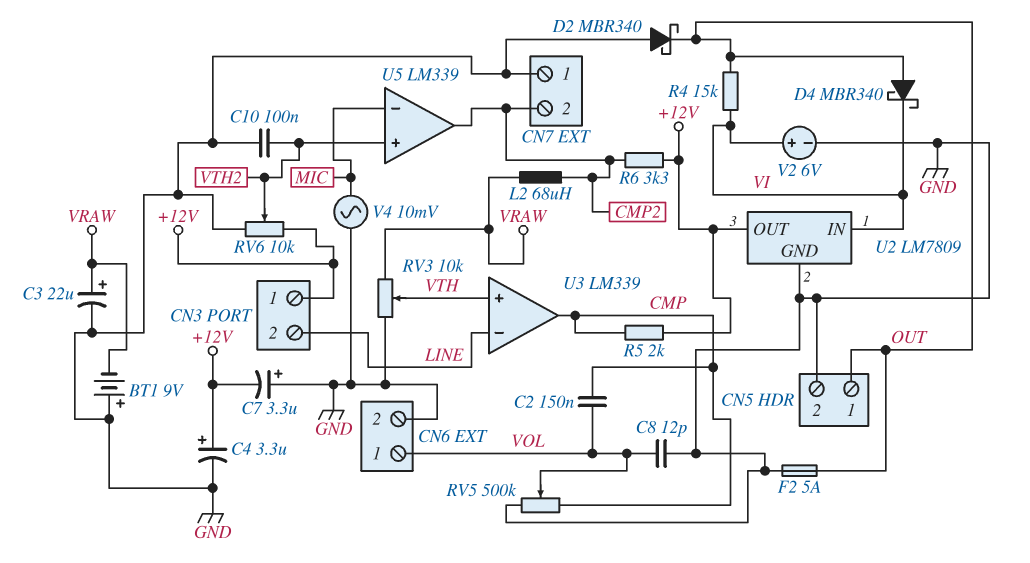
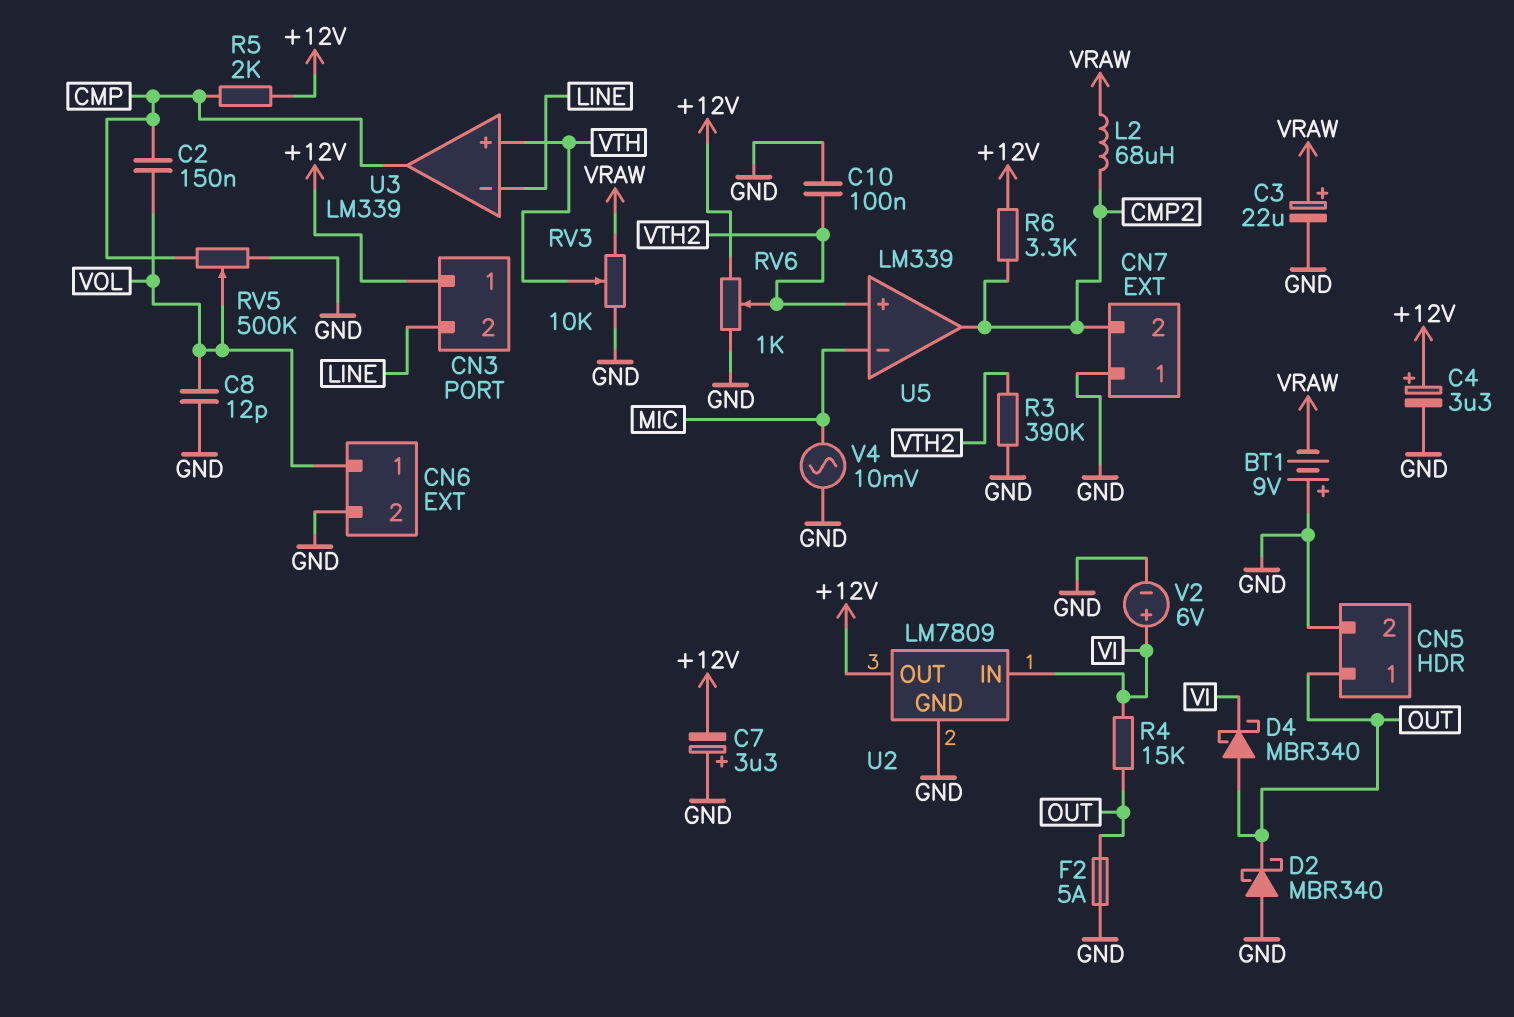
R3: none -> 390k (GND, VTH2)
RV6: 10k (+12V, GND, wiper VTH2) -> 1k (+12V, GND, wiper VTH2)

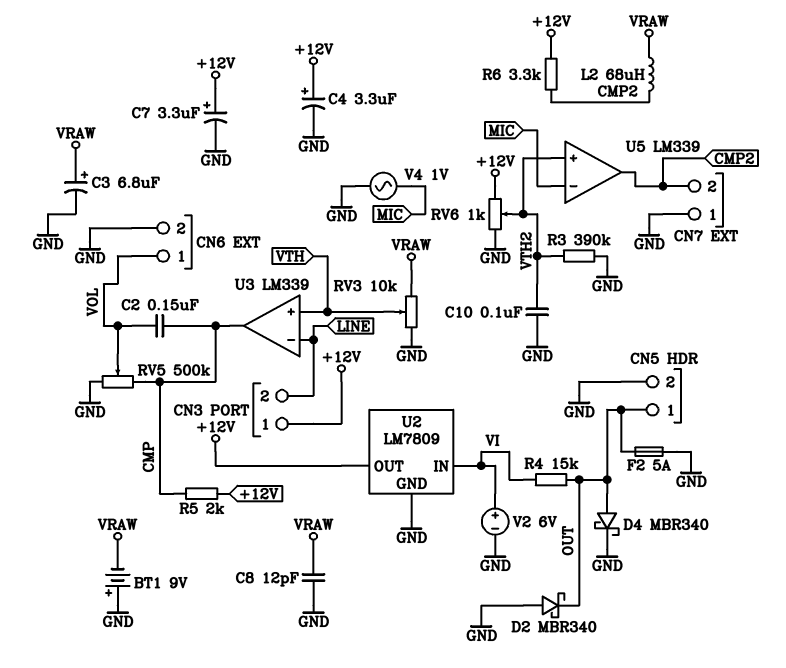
C3: 22uF (plus VRAW, minus GND) -> 6.8uF (plus VRAW, minus GND)
C7: 3.3uF (plus GND, minus +12V) -> 3.3uF (plus +12V, minus GND)
C8: 12pF (GND, VOL) -> 12pF (GND, VRAW)
D4: schottky MBR340 (A OUT, K VI) -> schottky MBR340 (A OUT, K GND)
V4: AC 10mV (GND, MIC) -> AC 1V (GND, MIC)

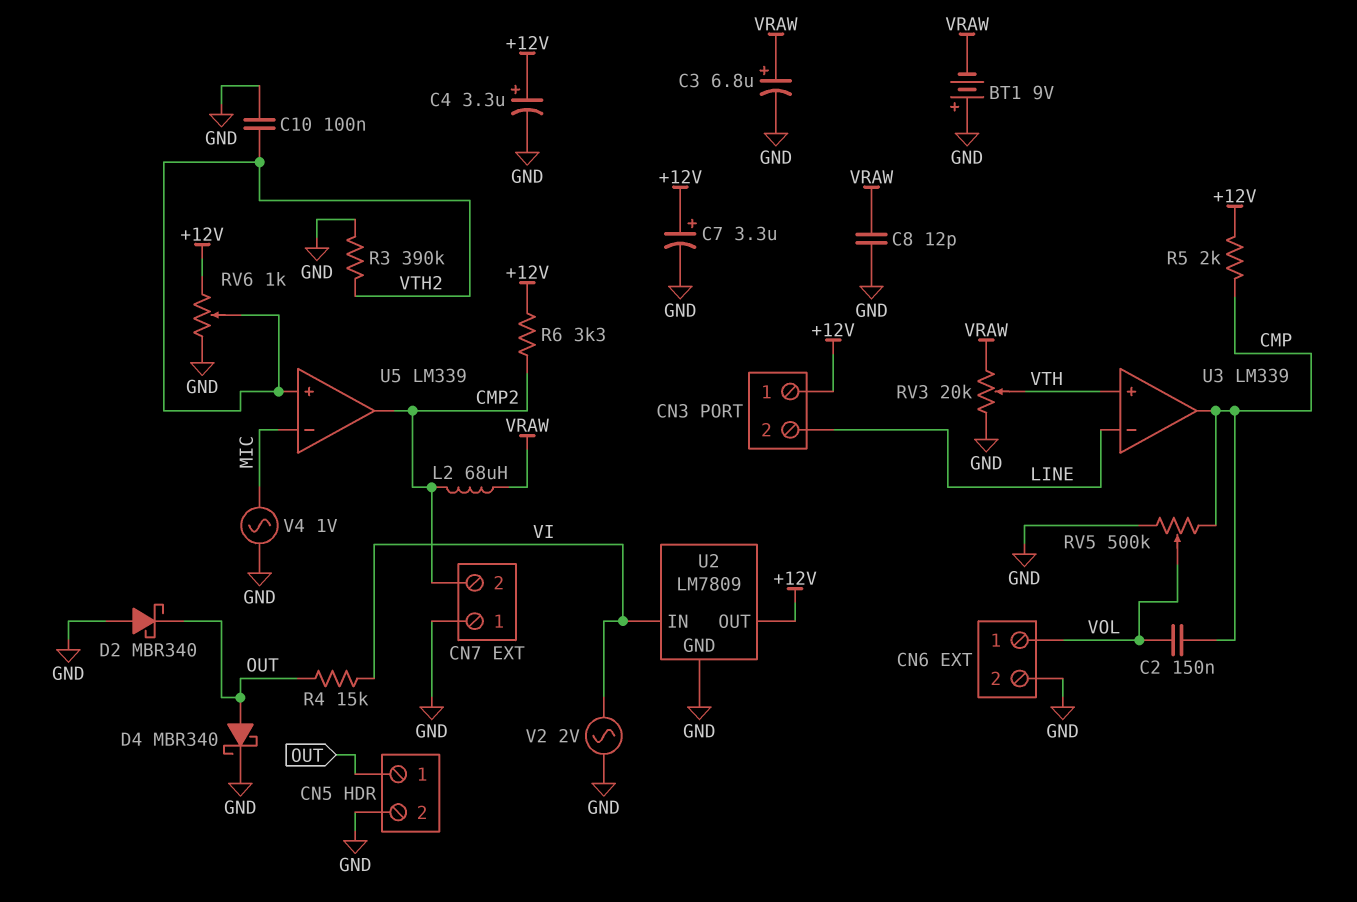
F2: 5A (GND, OUT) -> none
RV3: 10k (GND, VRAW, wiper VTH) -> 20k (GND, VRAW, wiper VTH)
V2: 6V (plus VI, minus GND) -> AC 2V (GND, VI)

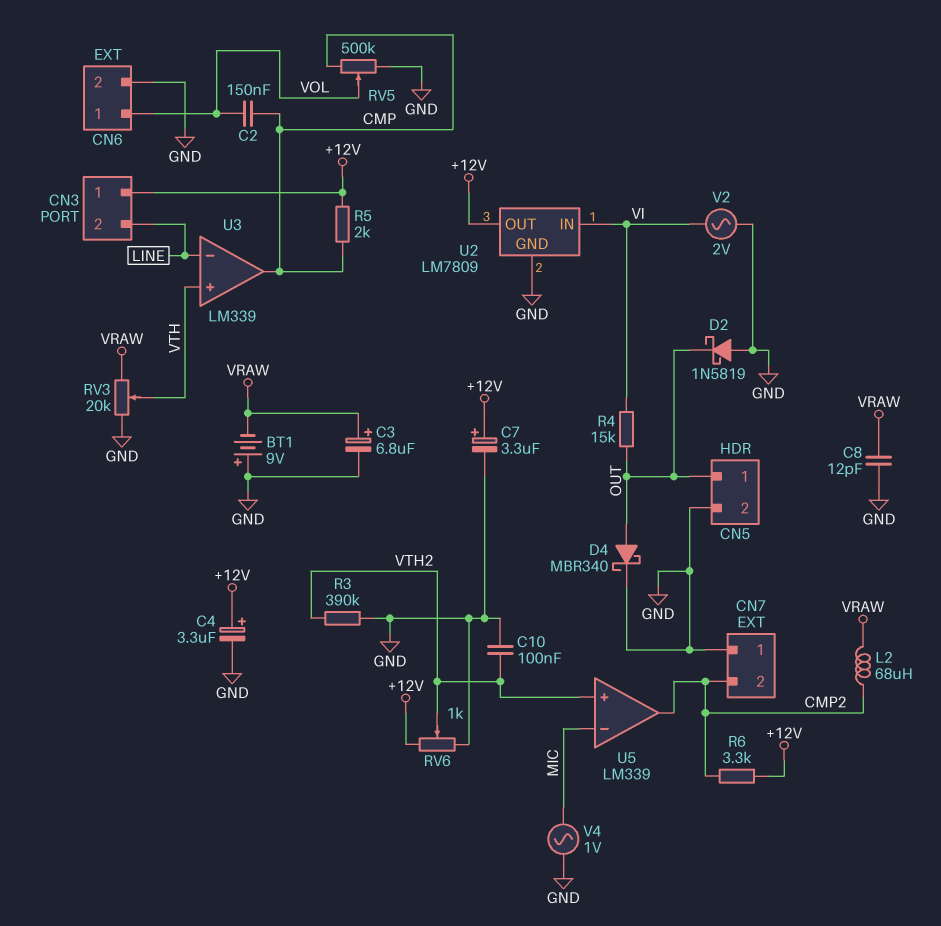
D2: schottky MBR340 (A GND, K OUT) -> schottky 1N5819 (A GND, K OUT)

